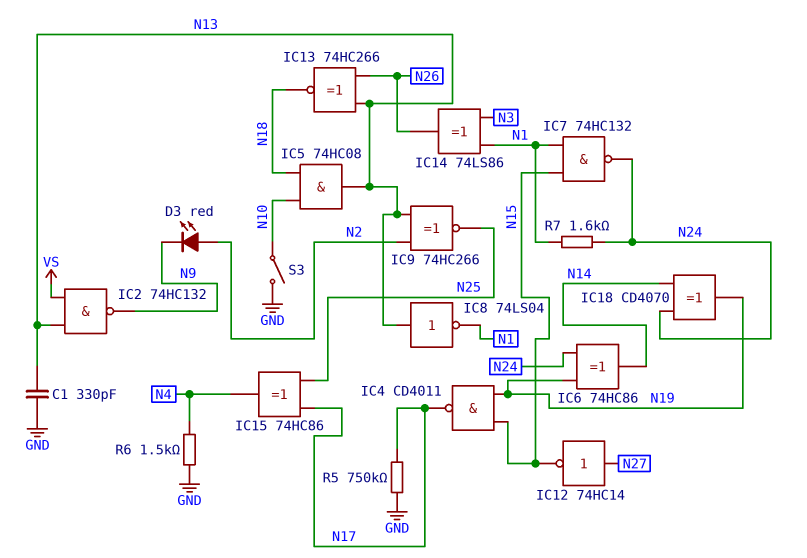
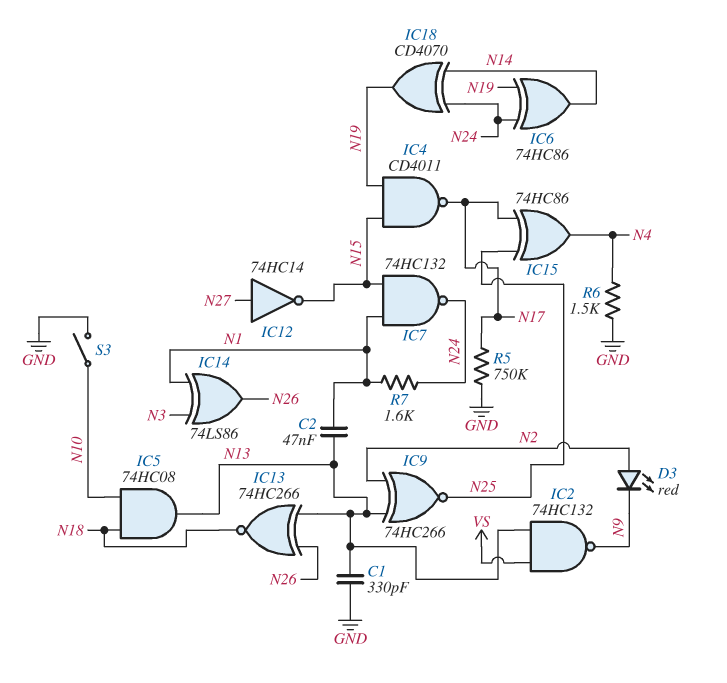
C2: none -> 47nF (N1, N13)
IC8: NOT 74LS04 (in N13, out N1) -> none

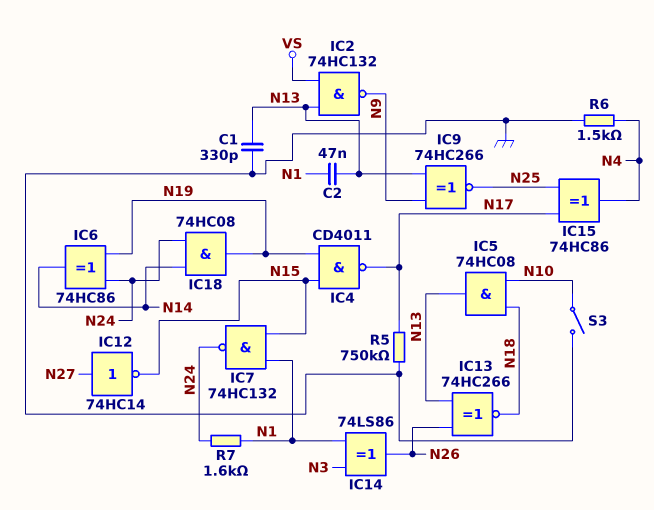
D3: LED red (A N2, K N9) -> none
IC9: XNOR 74HC266 (in N2, in N13, out N25) -> XNOR 74HC266 (in N9, in N13, out N25)
IC18: XOR CD4070 (in N14, in N24, out N19) -> AND 74HC08 (in N14, in N24, out N19)

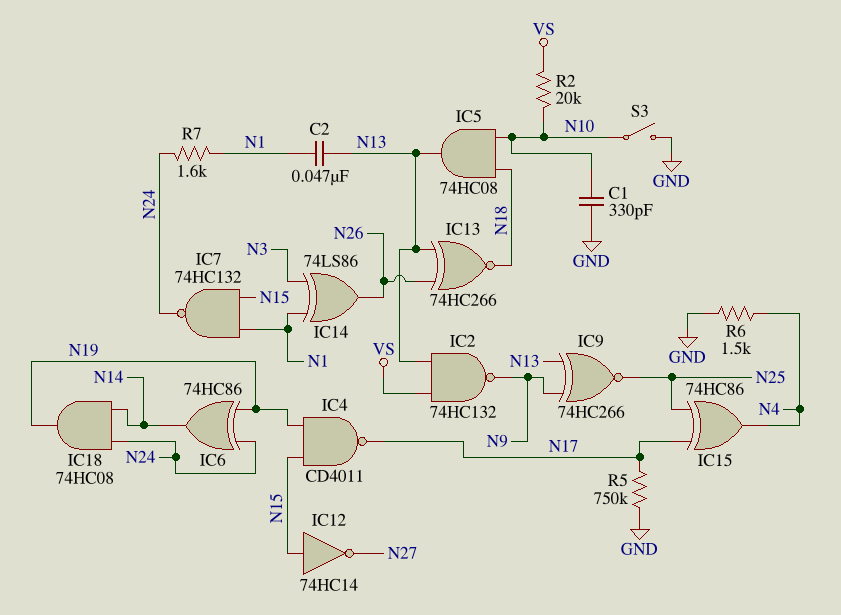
C1: 330pF (GND, N13) -> 330pF (GND, N10)
IC12: NOT 74HC14 (in N27, out N15) -> NOT 74HC14 (in N15, out N27)
R2: none -> 20k (N10, VS)

